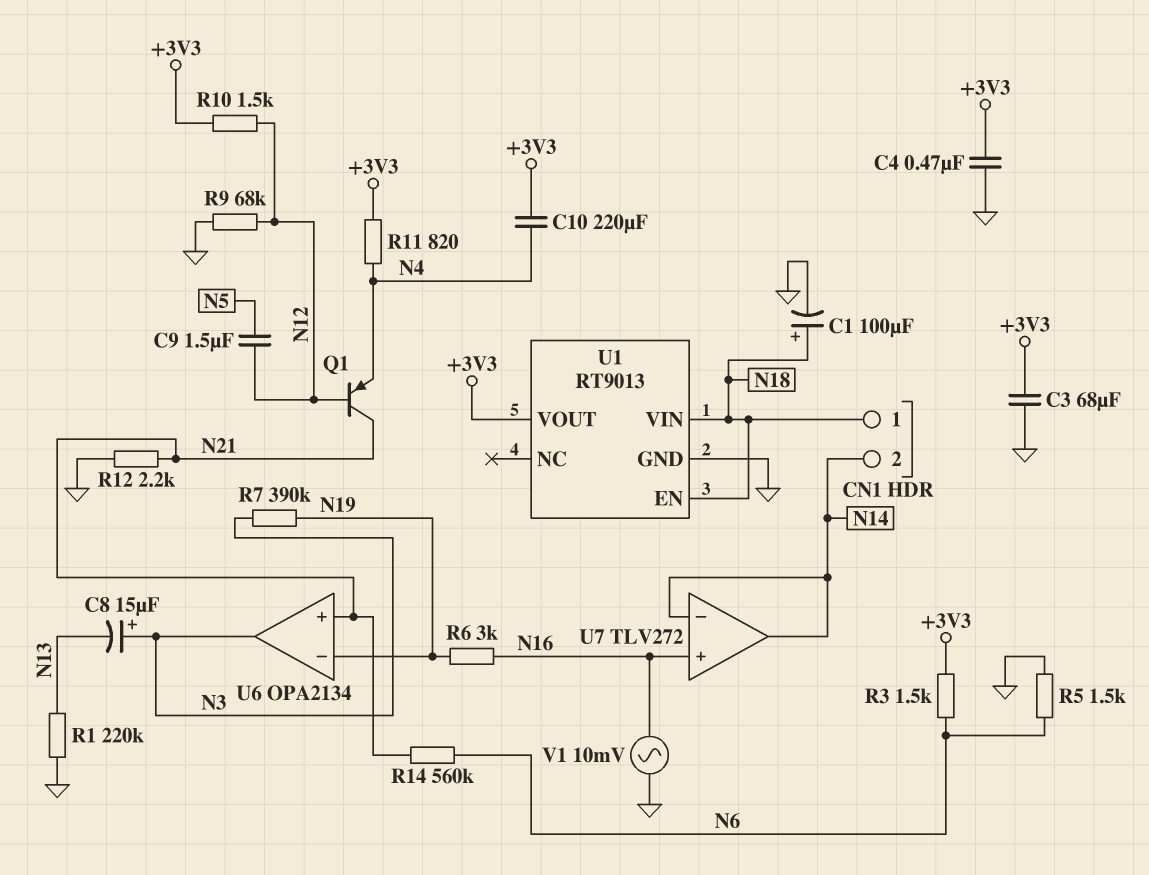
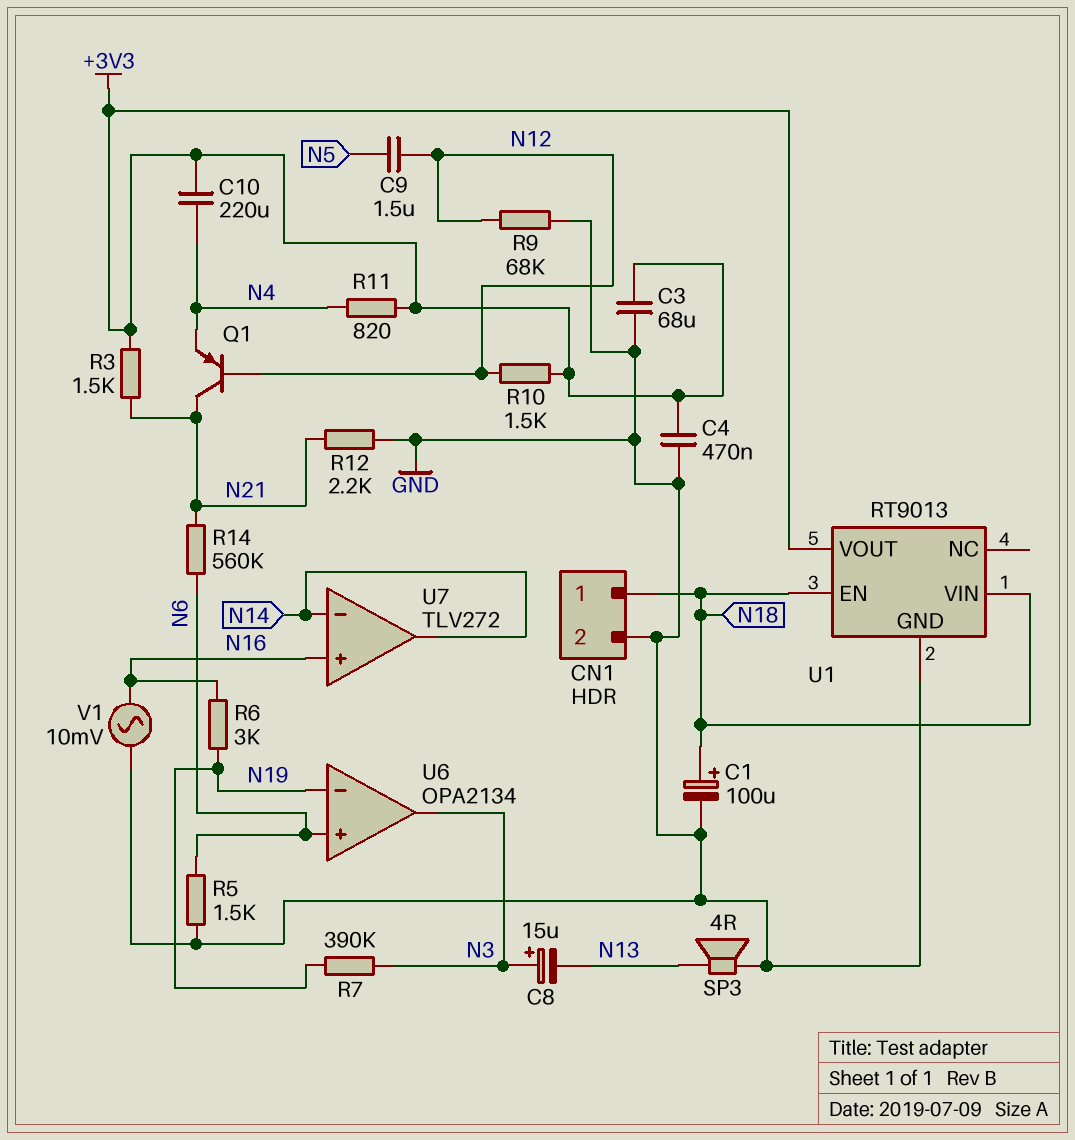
CN1 pin 2: N14 -> GND
R1: 220k (GND, N13) -> none
R3: 1.5k (+3V3, N6) -> 1.5k (+3V3, N21)
SP3: none -> speaker 4R (GND, N13)
U6 pin in+: N21 -> N6

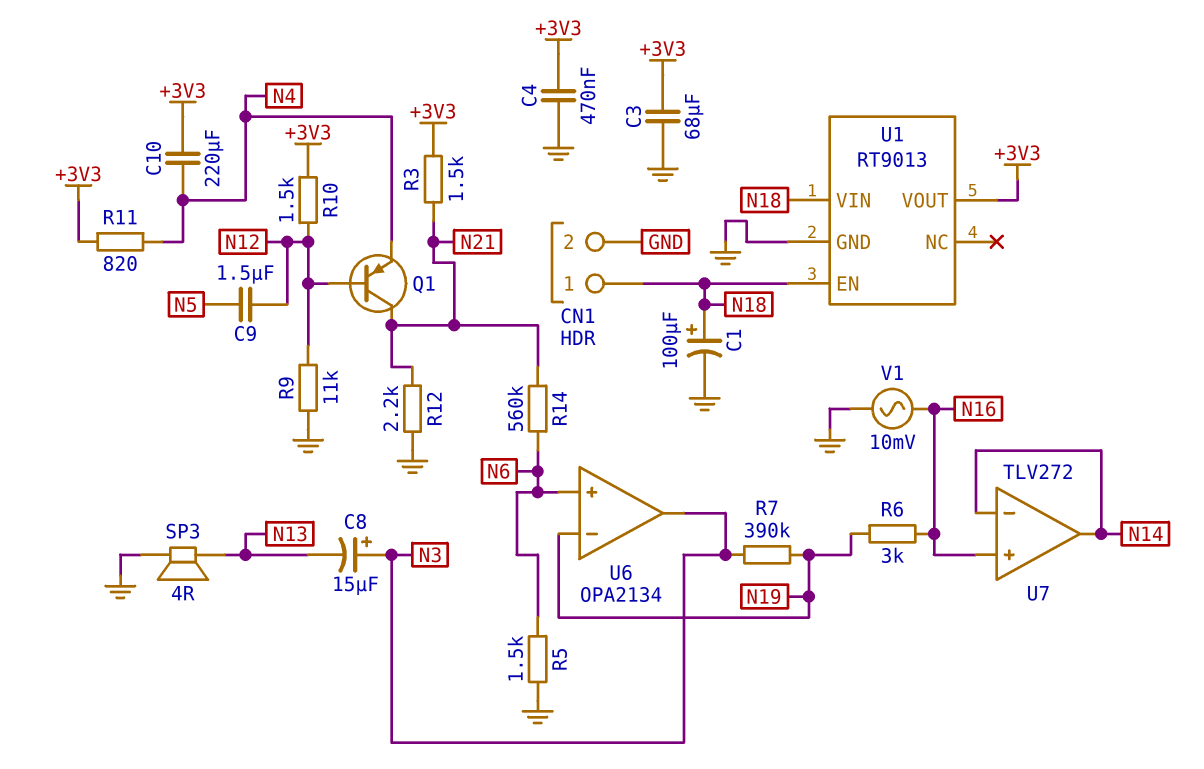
R9: 68k (GND, N12) -> 11k (GND, N12)

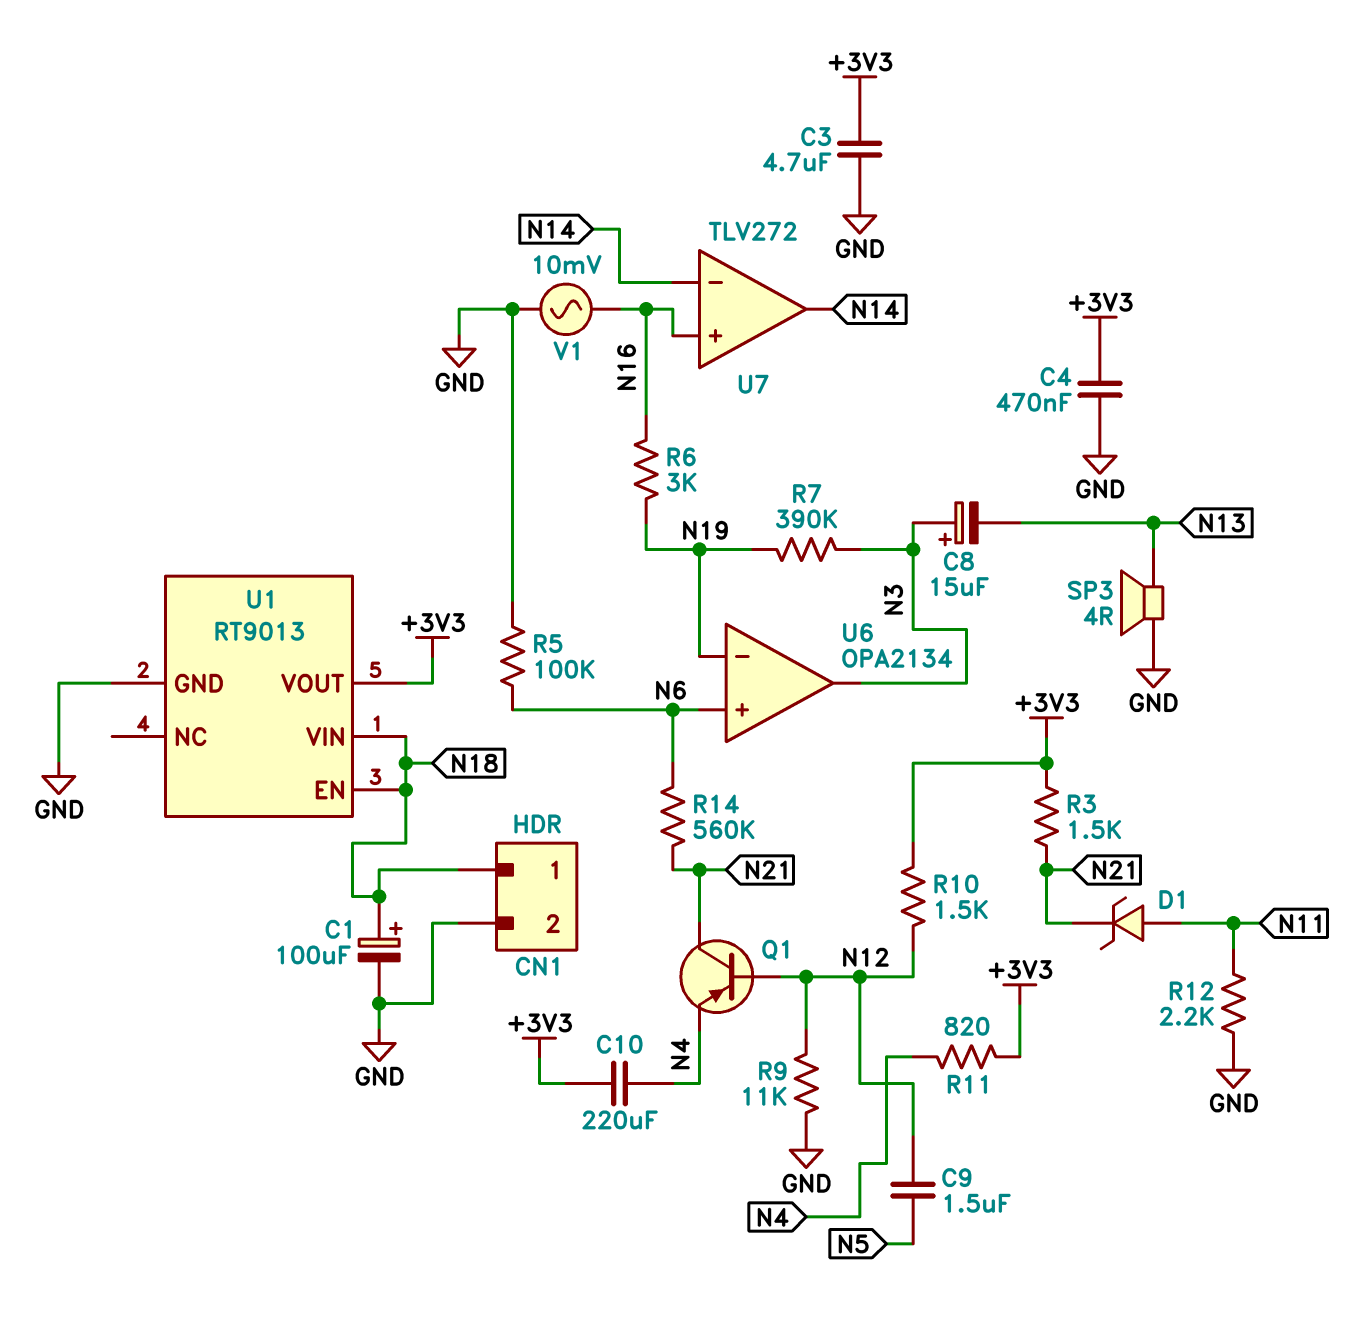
C3: 68uF (+3V3, GND) -> 4.7uF (+3V3, GND)
D1: none -> zener (A N11, K N21)
R5: 1.5k (GND, N6) -> 100k (GND, N6)
R12: 2.2k (GND, N21) -> 2.2k (GND, N11)

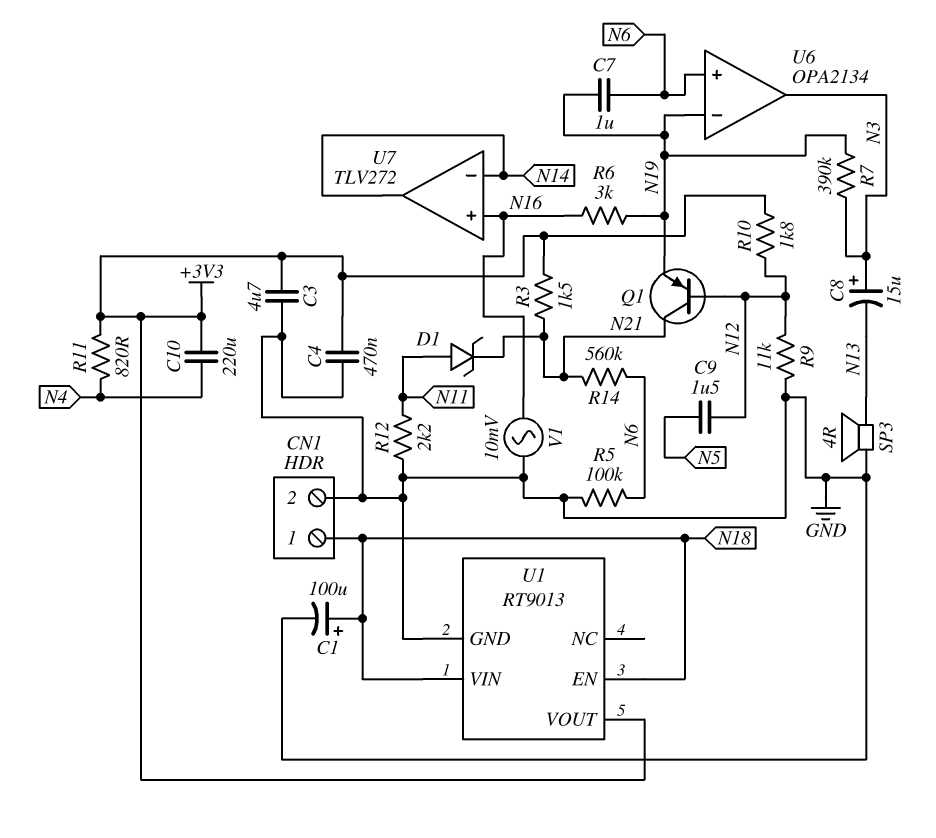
C7: none -> 1uF (N6, N19)
Q1: PNP (B N12, C N21, E N4) -> PNP (B N12, C N21, E N19)
R10: 1.5k (+3V3, N12) -> 1.8k (+3V3, N12)

